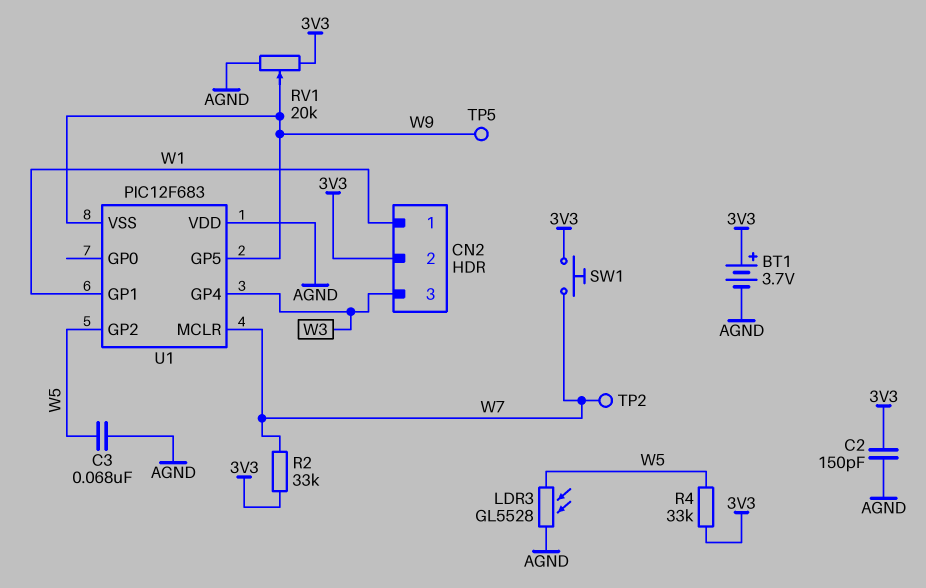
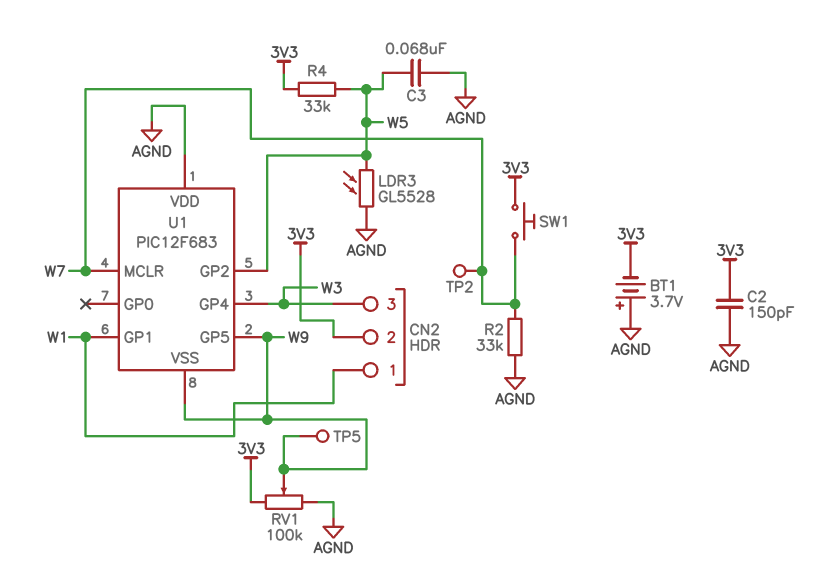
BT1: 3.7V (plus 3V3, minus AGND) -> 3.7V (plus AGND, minus 3V3)
R2: 33k (3V3, W7) -> 33k (AGND, W7)
RV1: 20k (3V3, AGND, wiper W9) -> 100k (3V3, AGND, wiper W9)

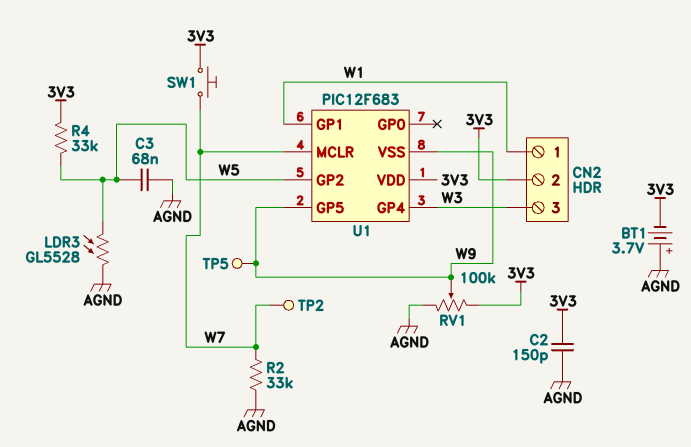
U1 pin VDD: AGND -> 3V3

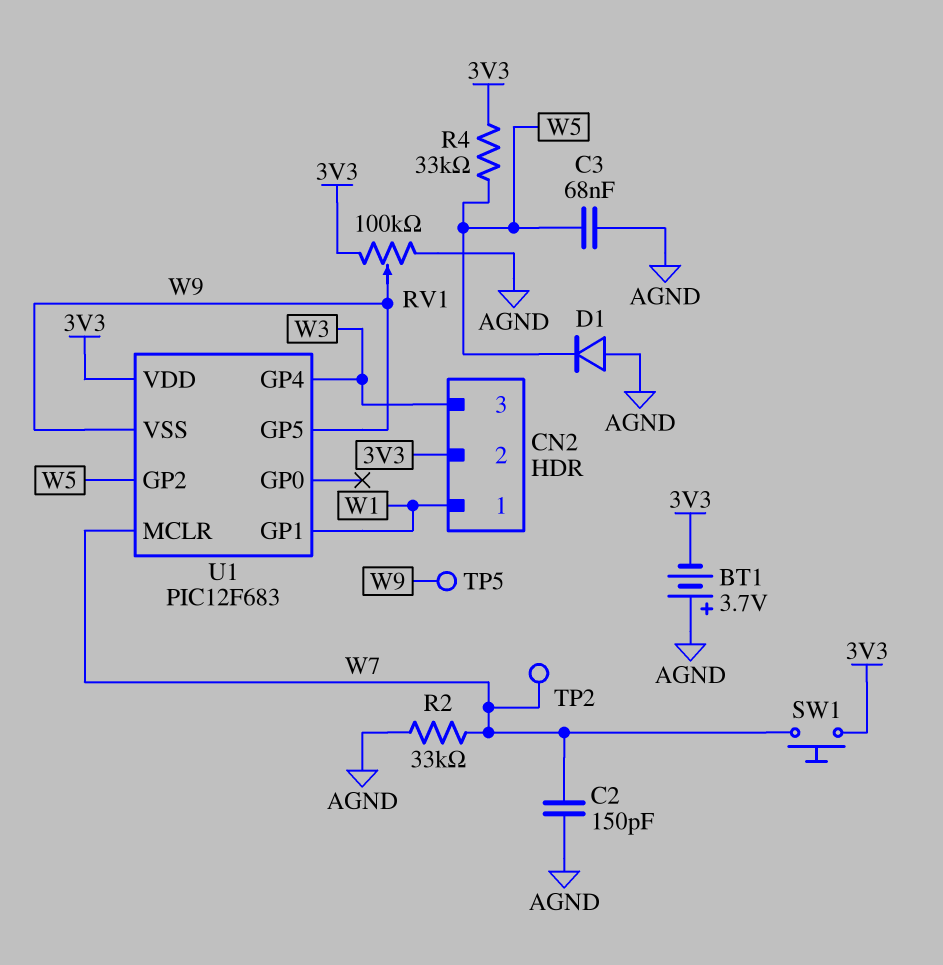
C2: 150pF (3V3, AGND) -> 150pF (AGND, W7)
D1: none -> diode (A AGND, K W5)
LDR3: GL5528 (AGND, W5) -> none

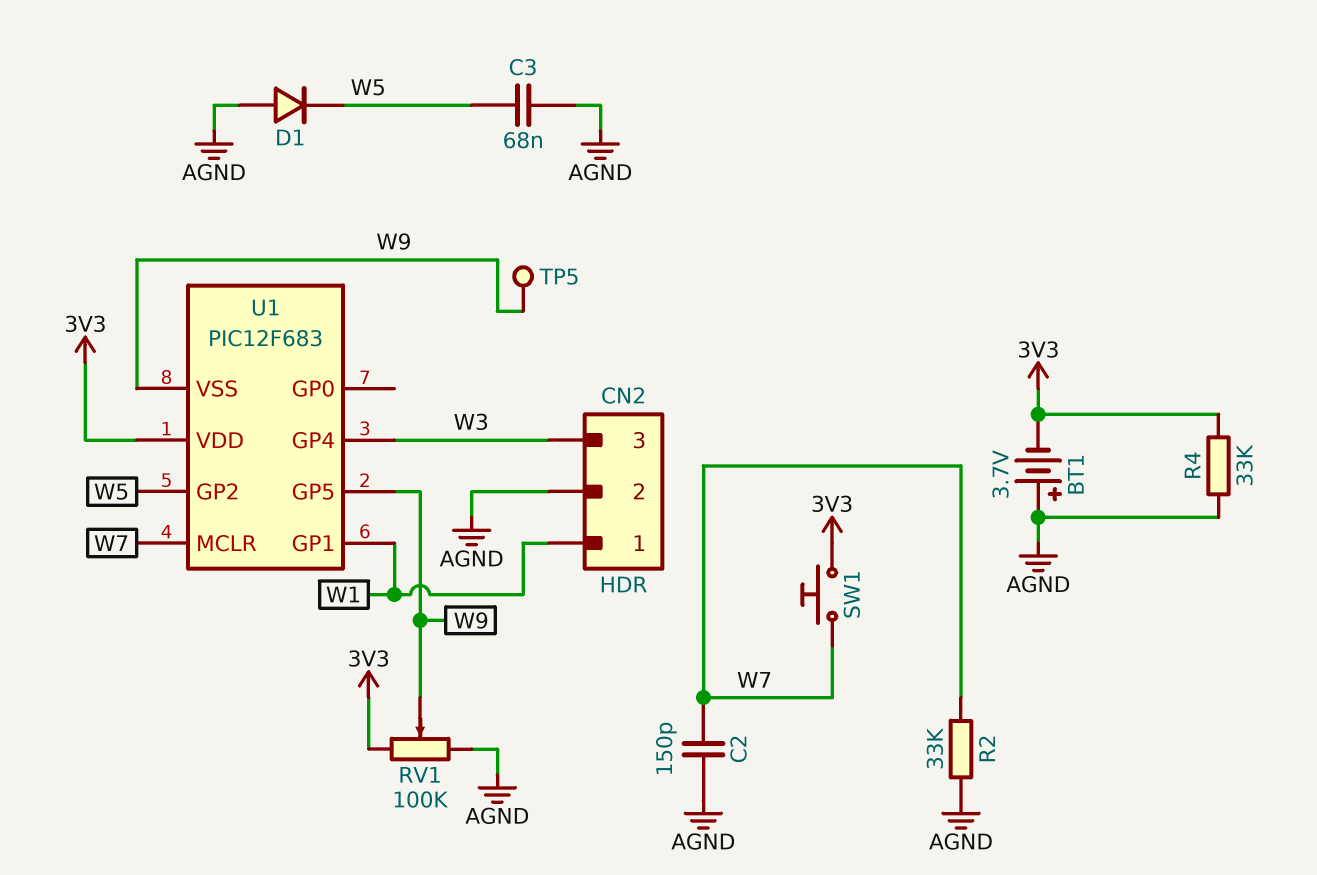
CN2 pin 2: 3V3 -> AGND
R4: 33k (3V3, W5) -> 33k (3V3, AGND)
TP2: test point (W7) -> none

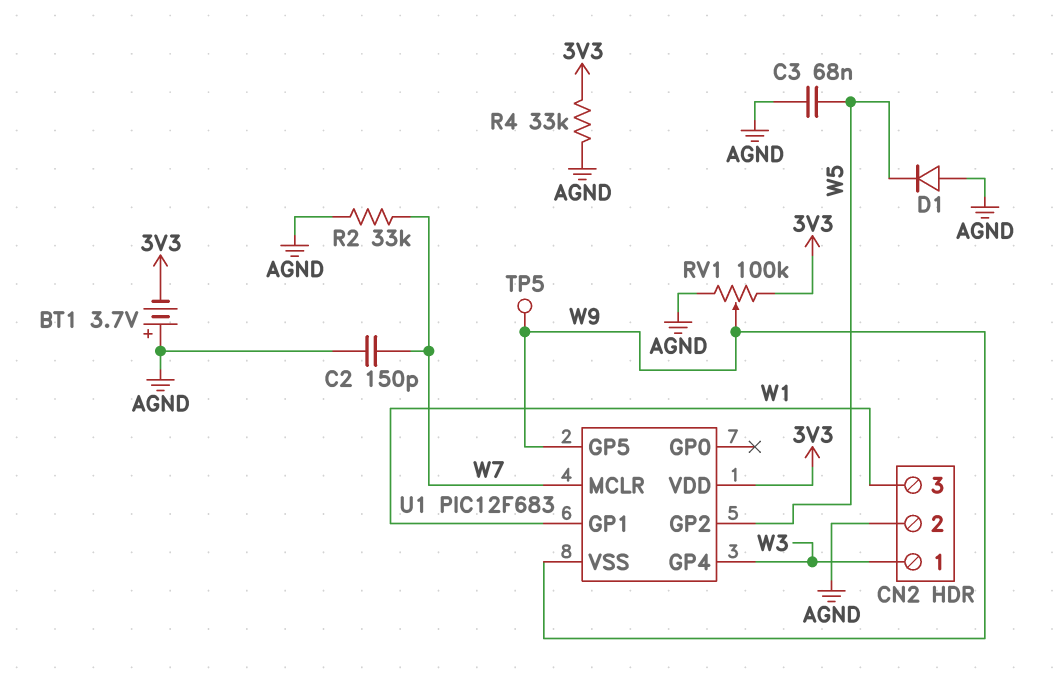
CN2 pin 1: W1 -> W3
CN2 pin 3: W3 -> W1
SW1: button (3V3, W7) -> none

